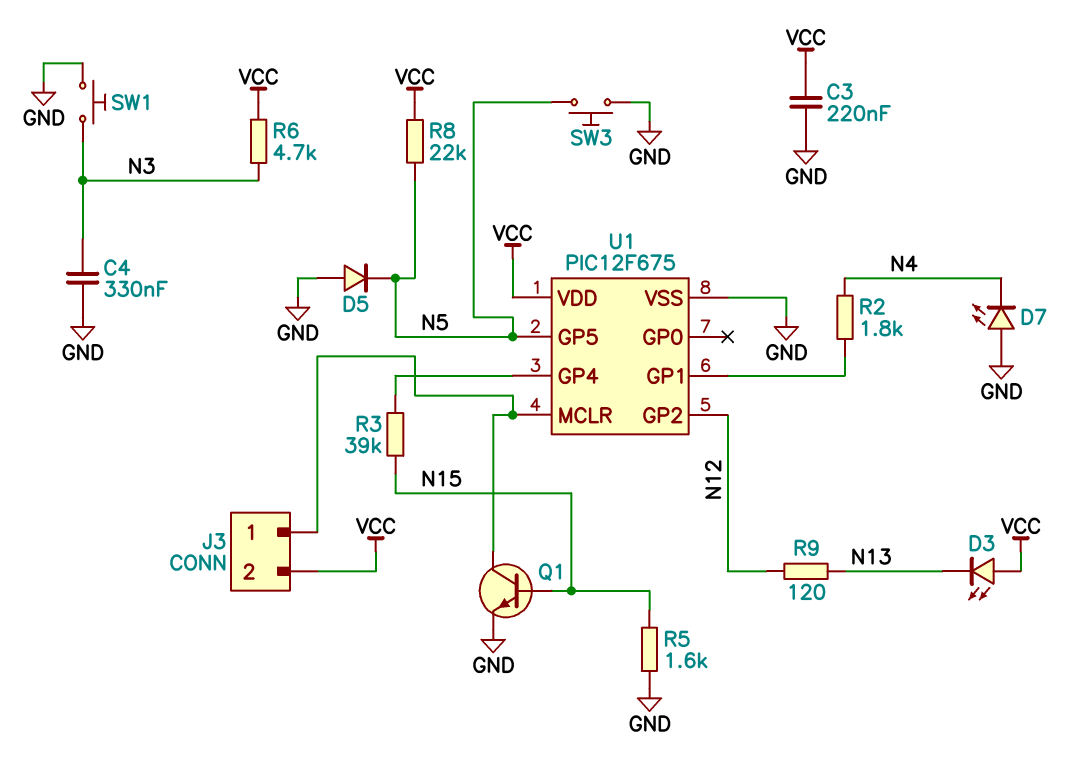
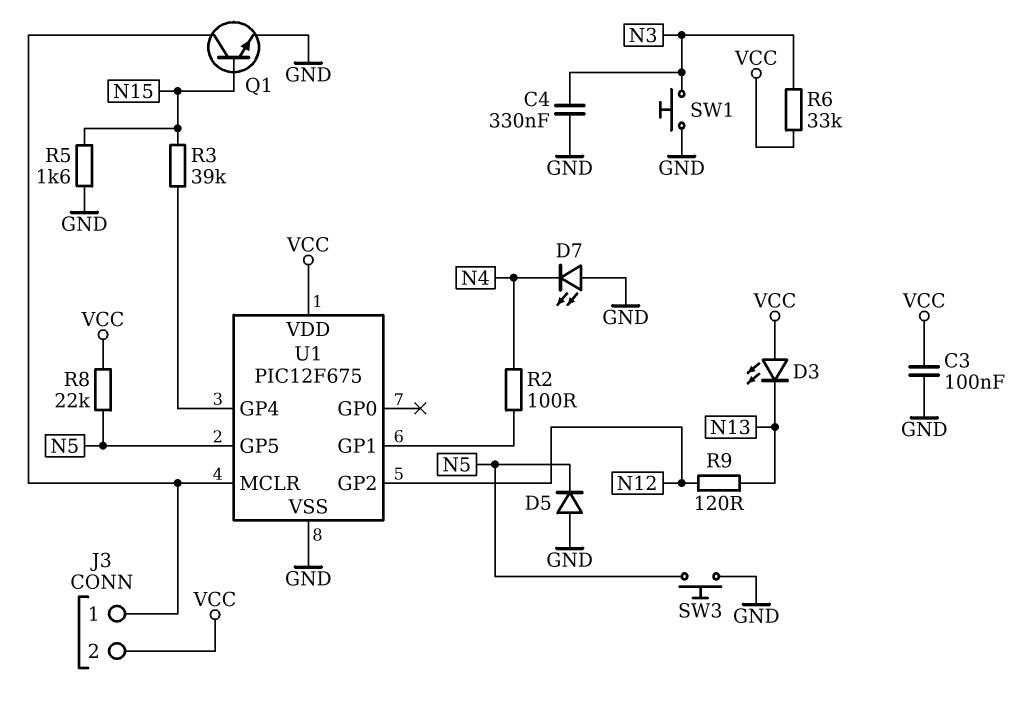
C3: 220nF (GND, VCC) -> 100nF (GND, VCC)
R2: 1.8k (N4, U1/GP1) -> 100 (N4, U1/GP1)
R6: 4.7k (N3, VCC) -> 33k (N3, VCC)

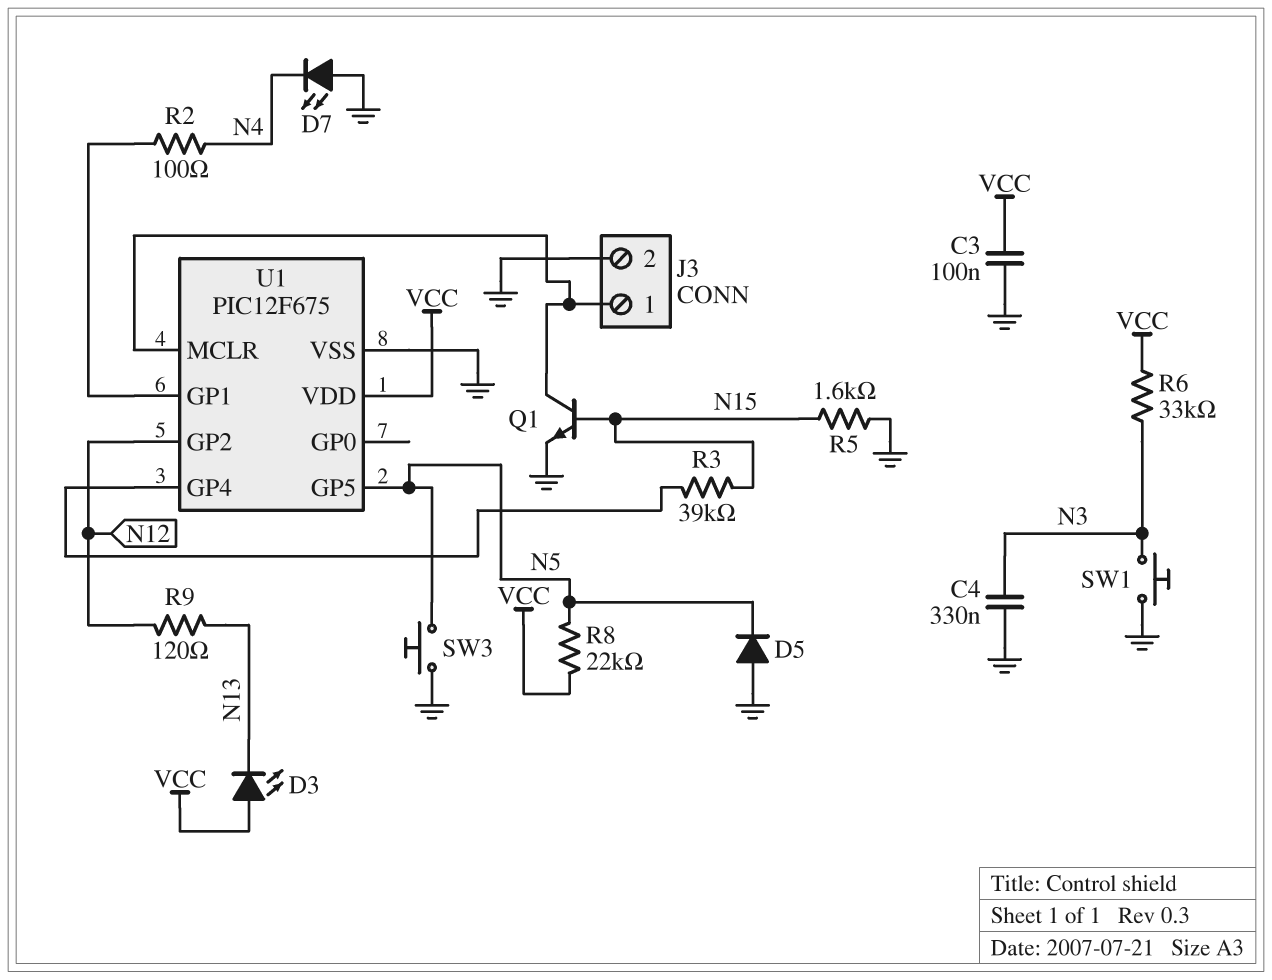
J3 pin 2: VCC -> GND

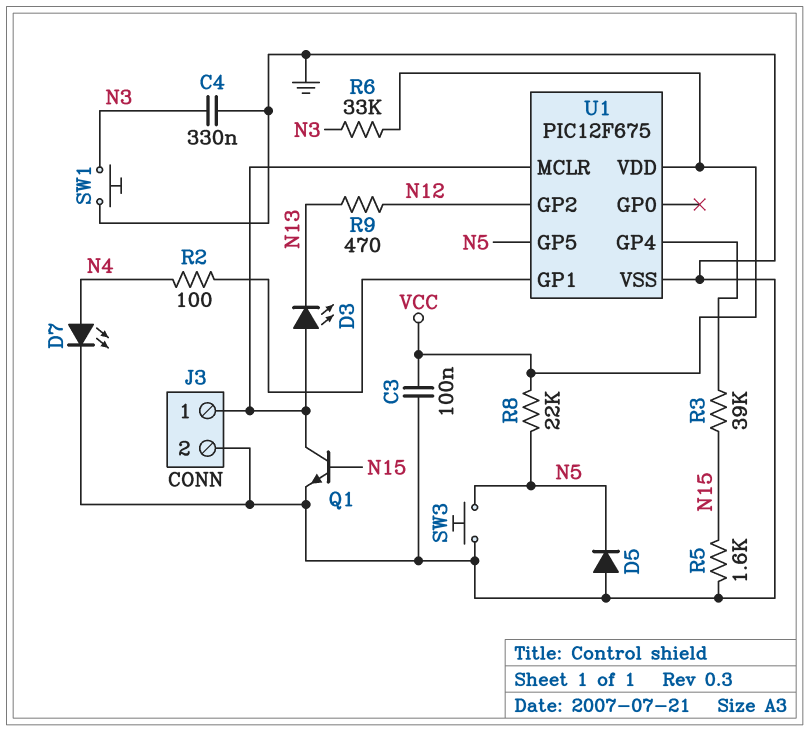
D3: LED (A VCC, K N13) -> LED (A J3/1, K N13)
D7: LED (A GND, K N4) -> LED (A N4, K GND)
R9: 120 (N12, N13) -> 470 (N12, N13)

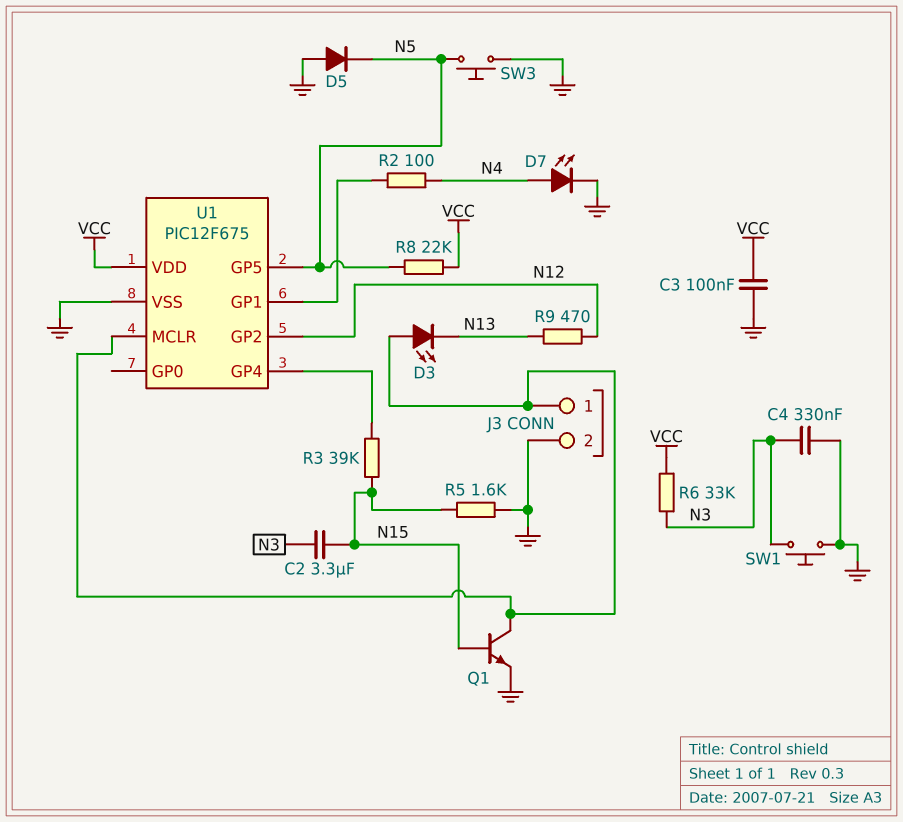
C2: none -> 3.3uF (N3, N15)

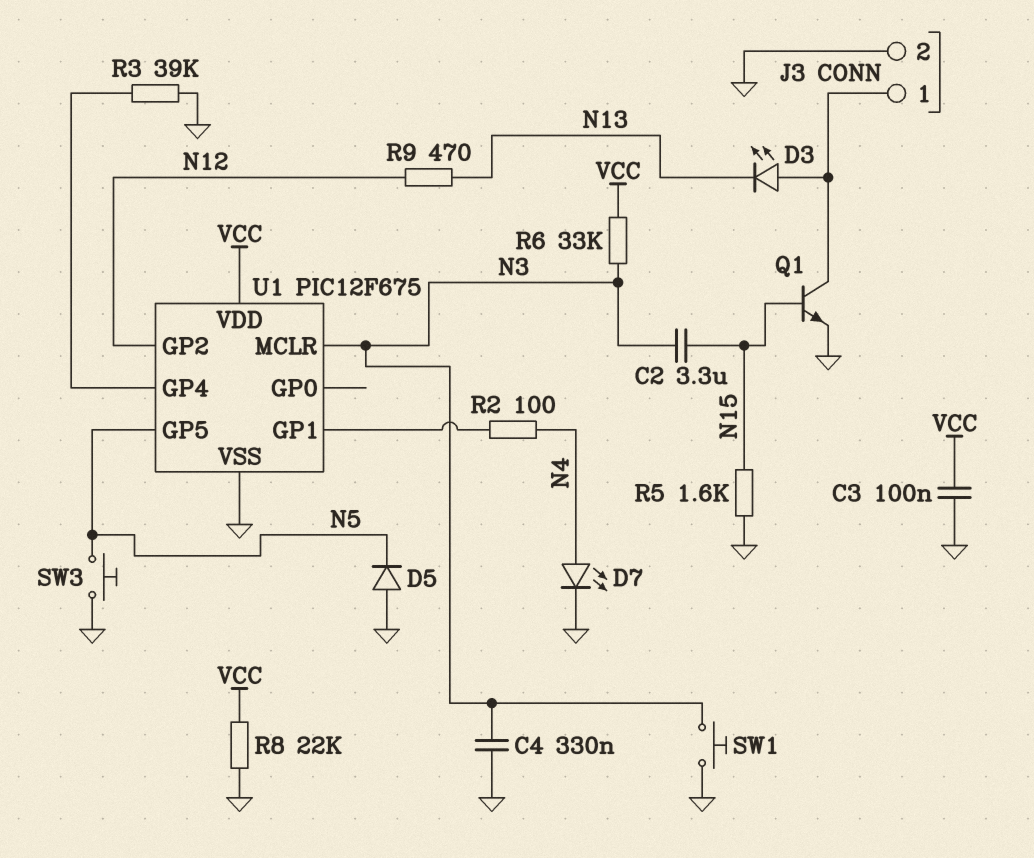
R3: 39k (N15, U1/GP4) -> 39k (GND, U1/GP4)
R8: 22k (N5, VCC) -> 22k (GND, VCC)
U1 pin MCLR: J3/1 -> N3

